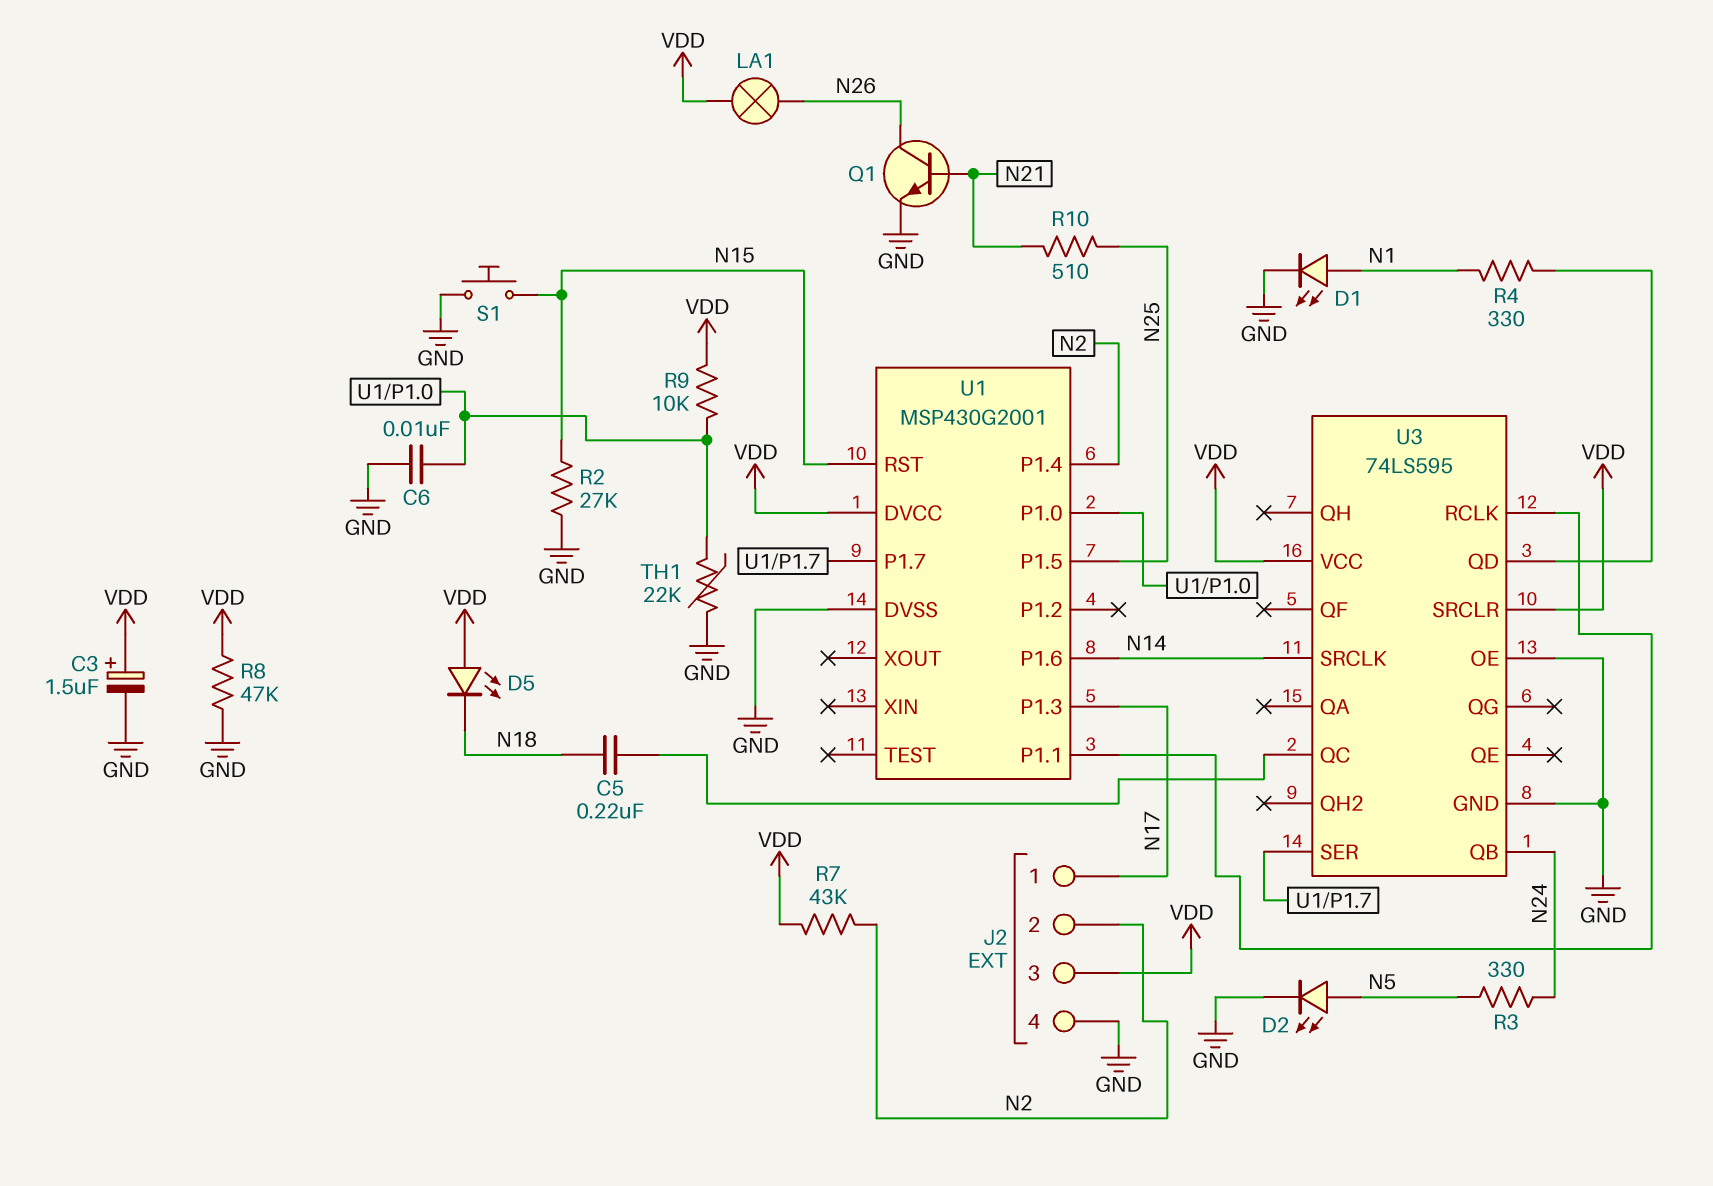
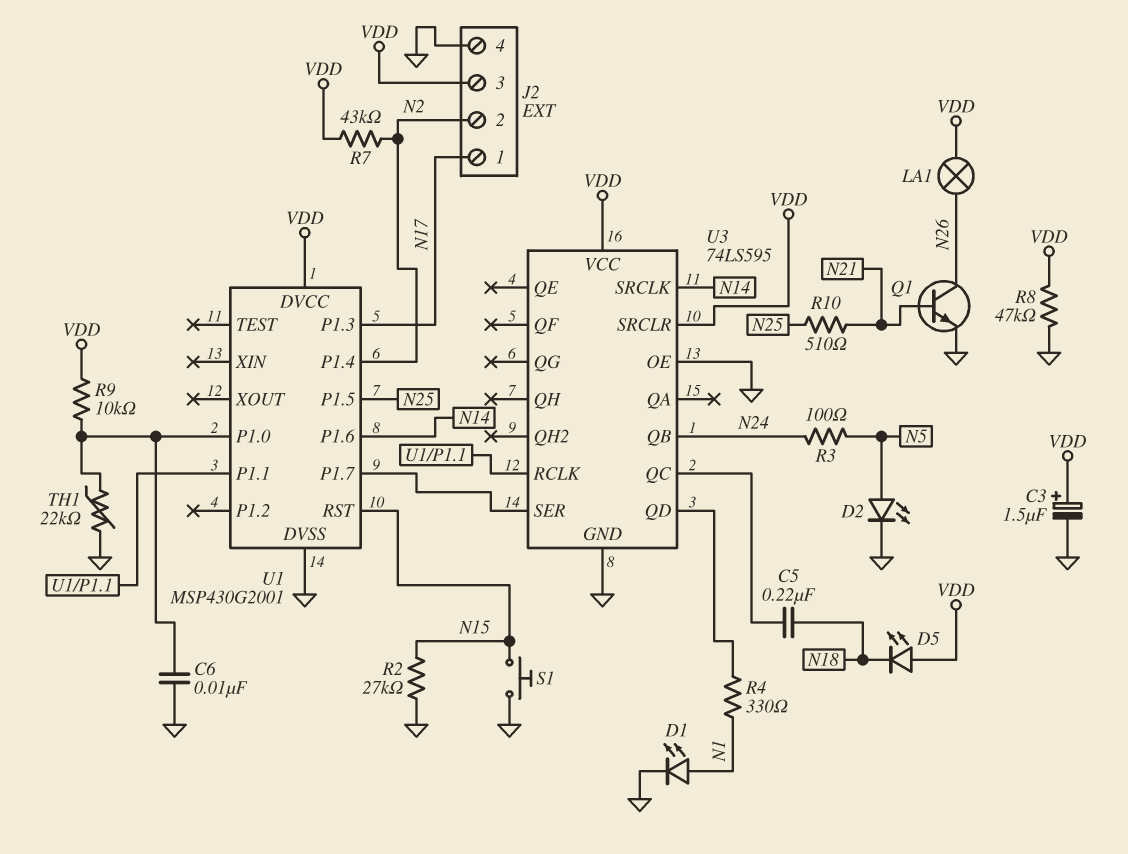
R3: 330 (N5, N24) -> 100 (N5, N24)

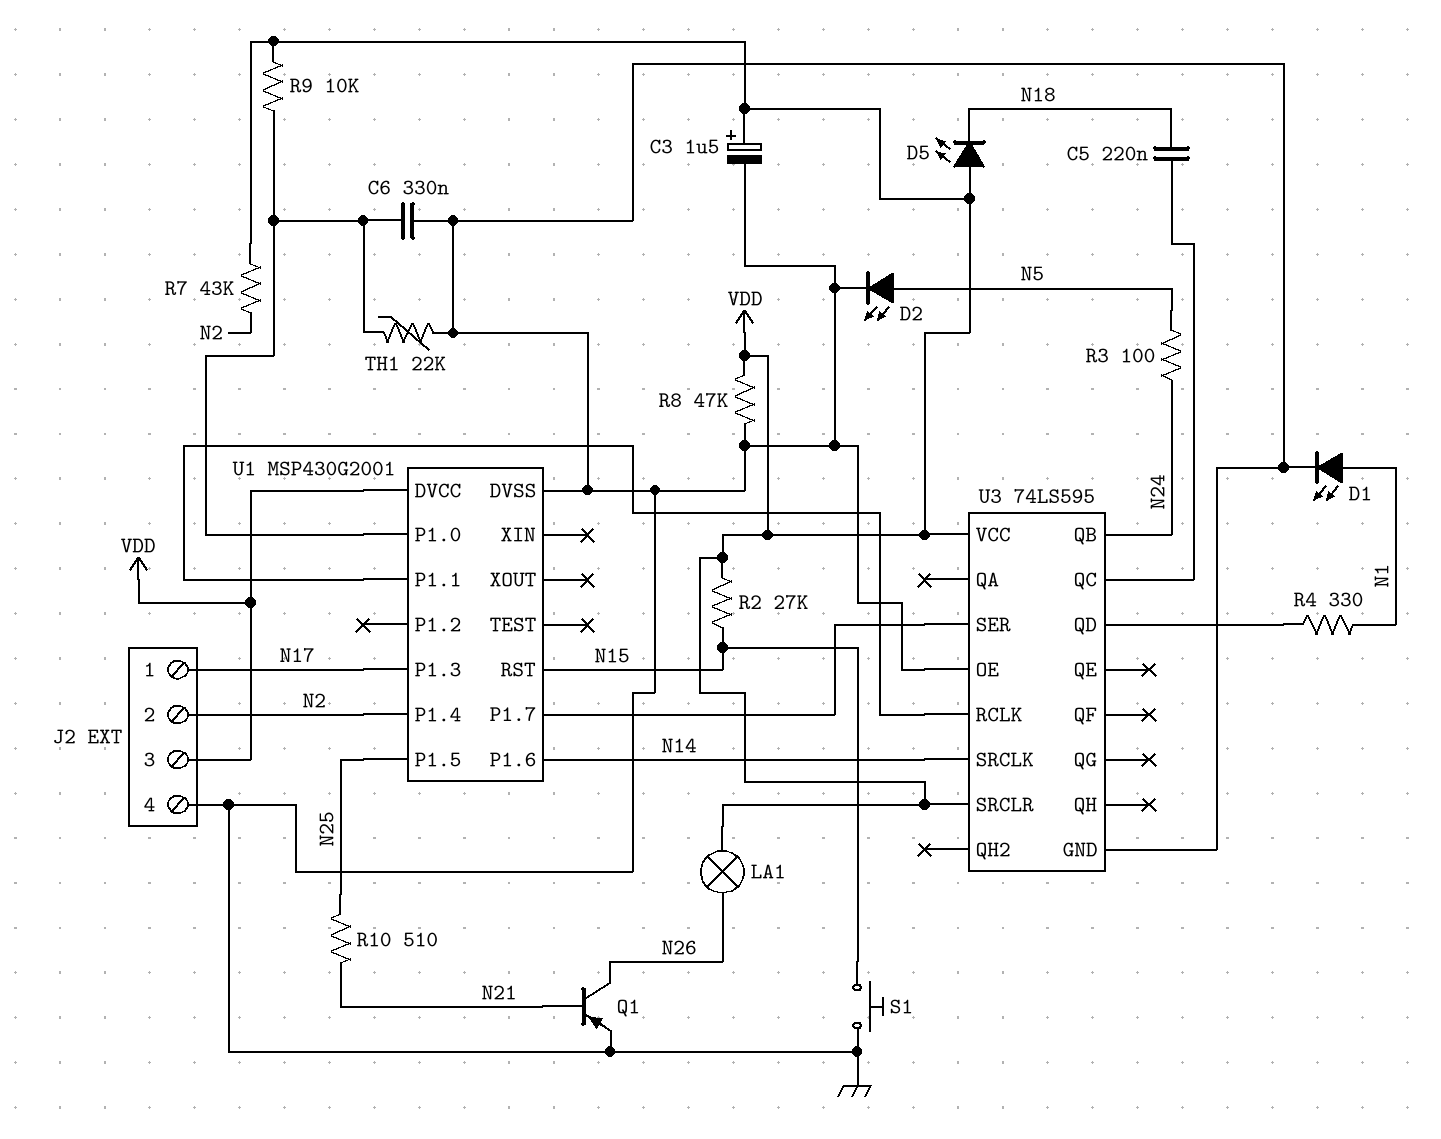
C6: 10nF (GND, U1/P1.0) -> 330nF (GND, U1/P1.0)
Q1: NPN (B N21, C N26, E GND) -> PNP (B N21, C N26, E GND)
R2: 27k (GND, N15) -> 27k (N15, VDD)

